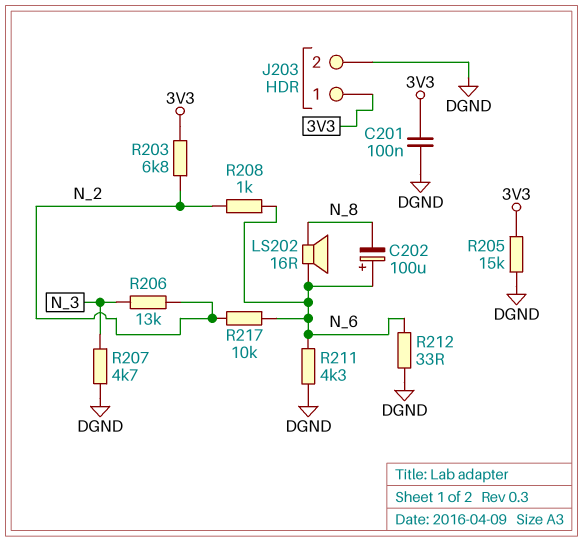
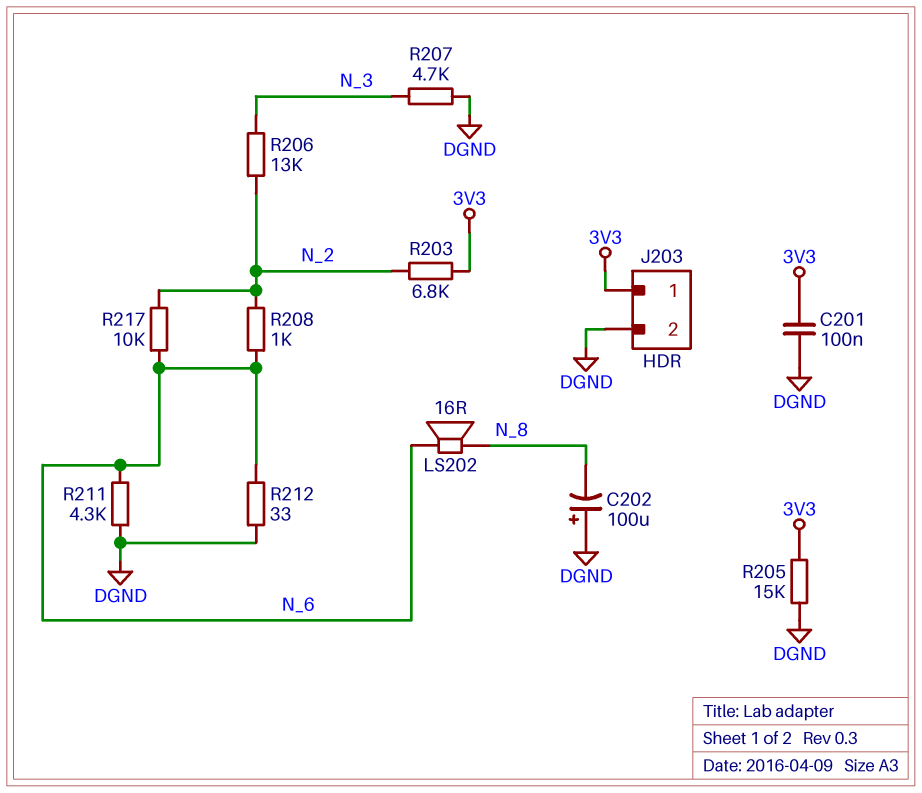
C202: 100uF (plus N_6, minus N_8) -> 100uF (plus DGND, minus N_8)

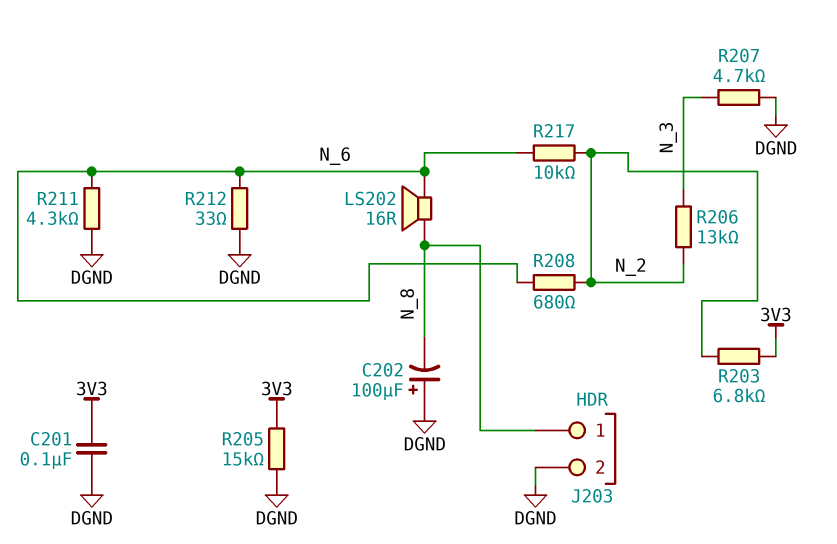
J203 pin 1: 3V3 -> N_8
R208: 1k (N_2, N_6) -> 680 (N_2, N_6)

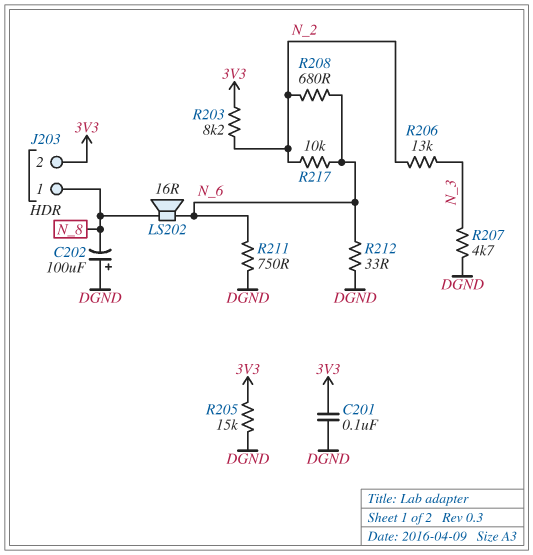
J203 pin 2: DGND -> 3V3
R203: 6.8k (3V3, N_2) -> 8.2k (3V3, N_2)
R211: 4.3k (DGND, N_6) -> 750 (DGND, N_6)

